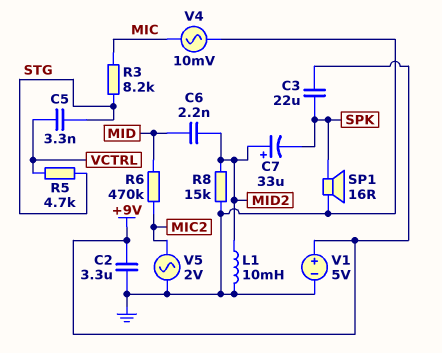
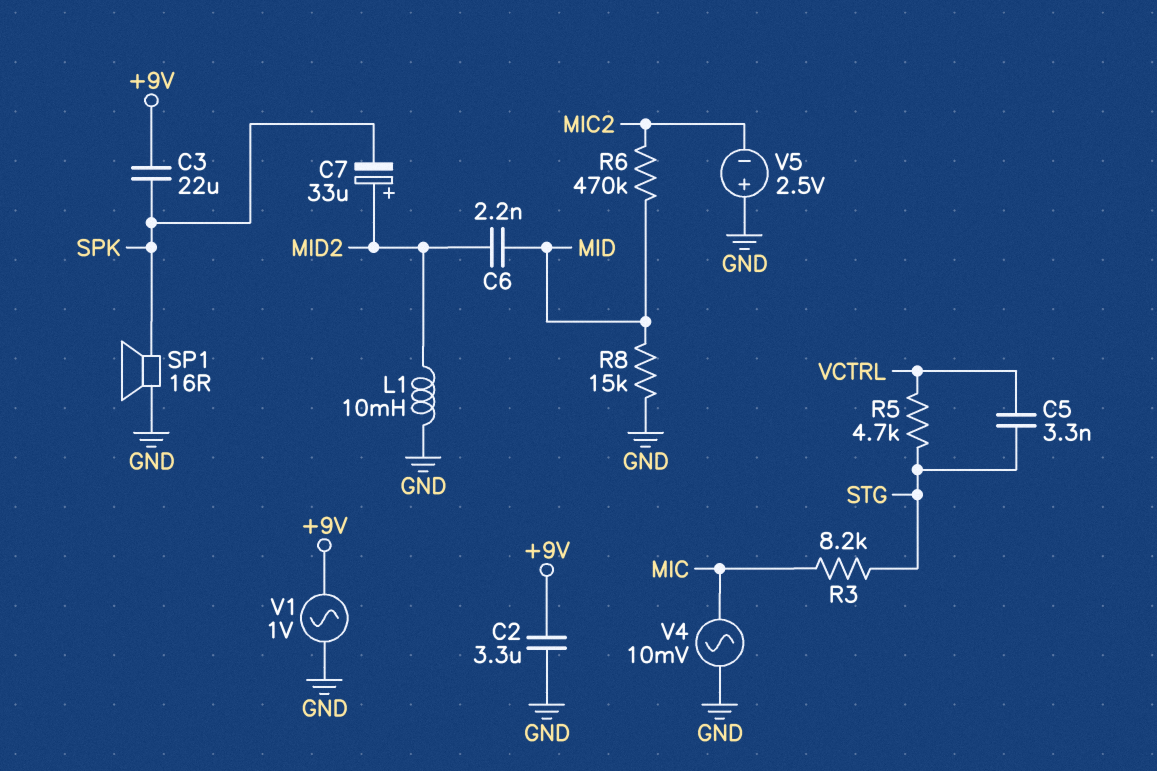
R8: 15k (GND, MID2) -> 15k (GND, MID)
V1: 5V (plus +9V, minus GND) -> AC 1V (+9V, GND)
V5: AC 2V (GND, MIC2) -> 2.5V (plus GND, minus MIC2)

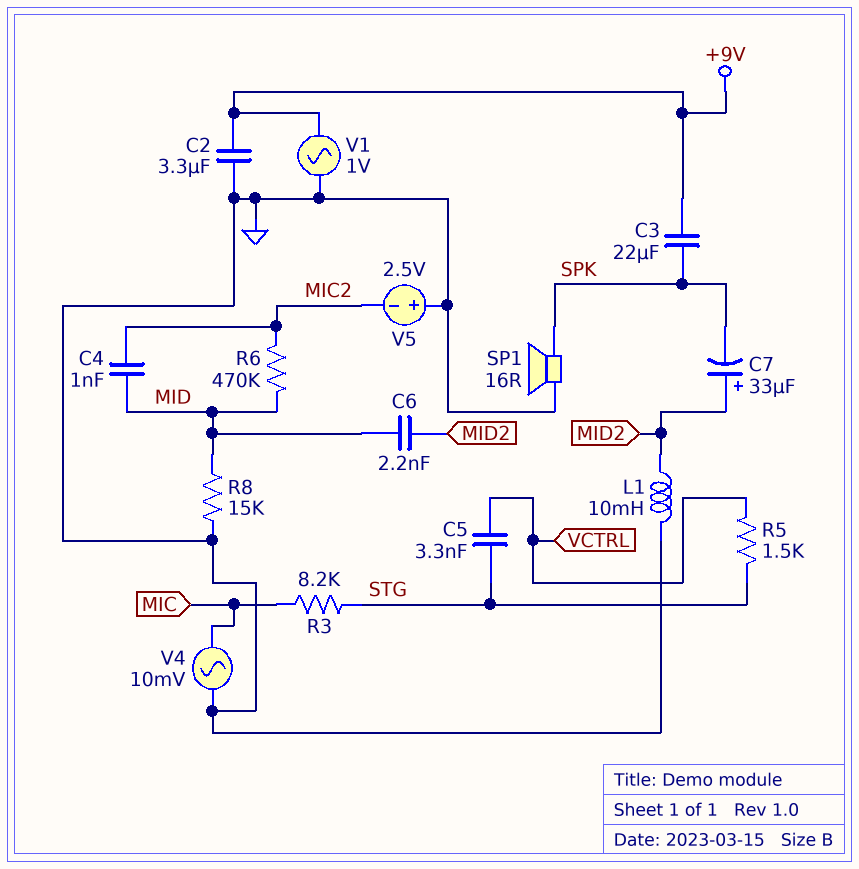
C4: none -> 1nF (MIC2, MID)
R5: 4.7k (STG, VCTRL) -> 1.5k (STG, VCTRL)

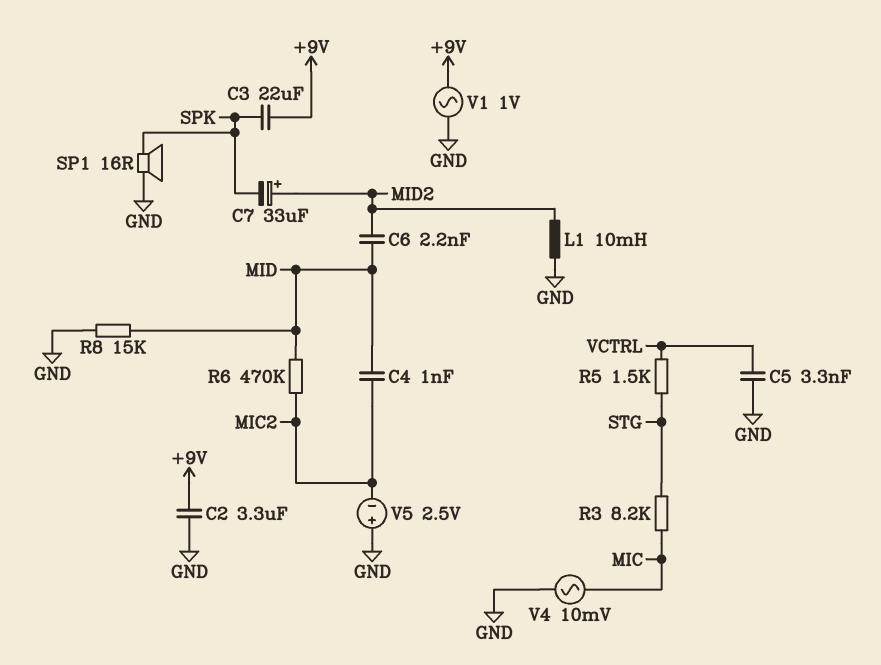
C5: 3.3nF (STG, VCTRL) -> 3.3nF (GND, VCTRL)

